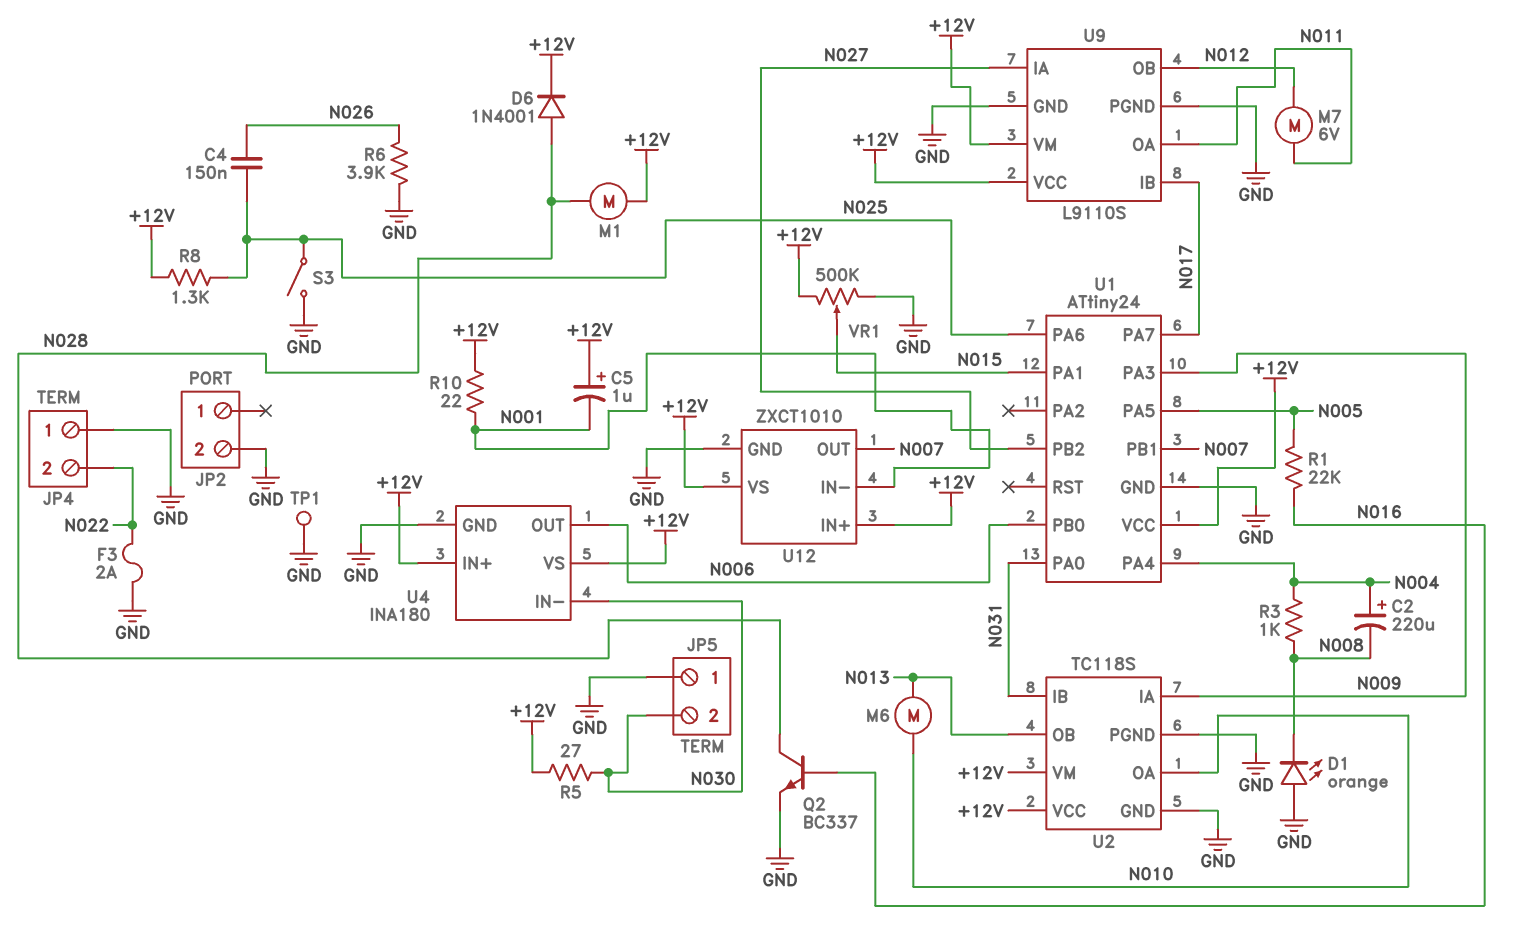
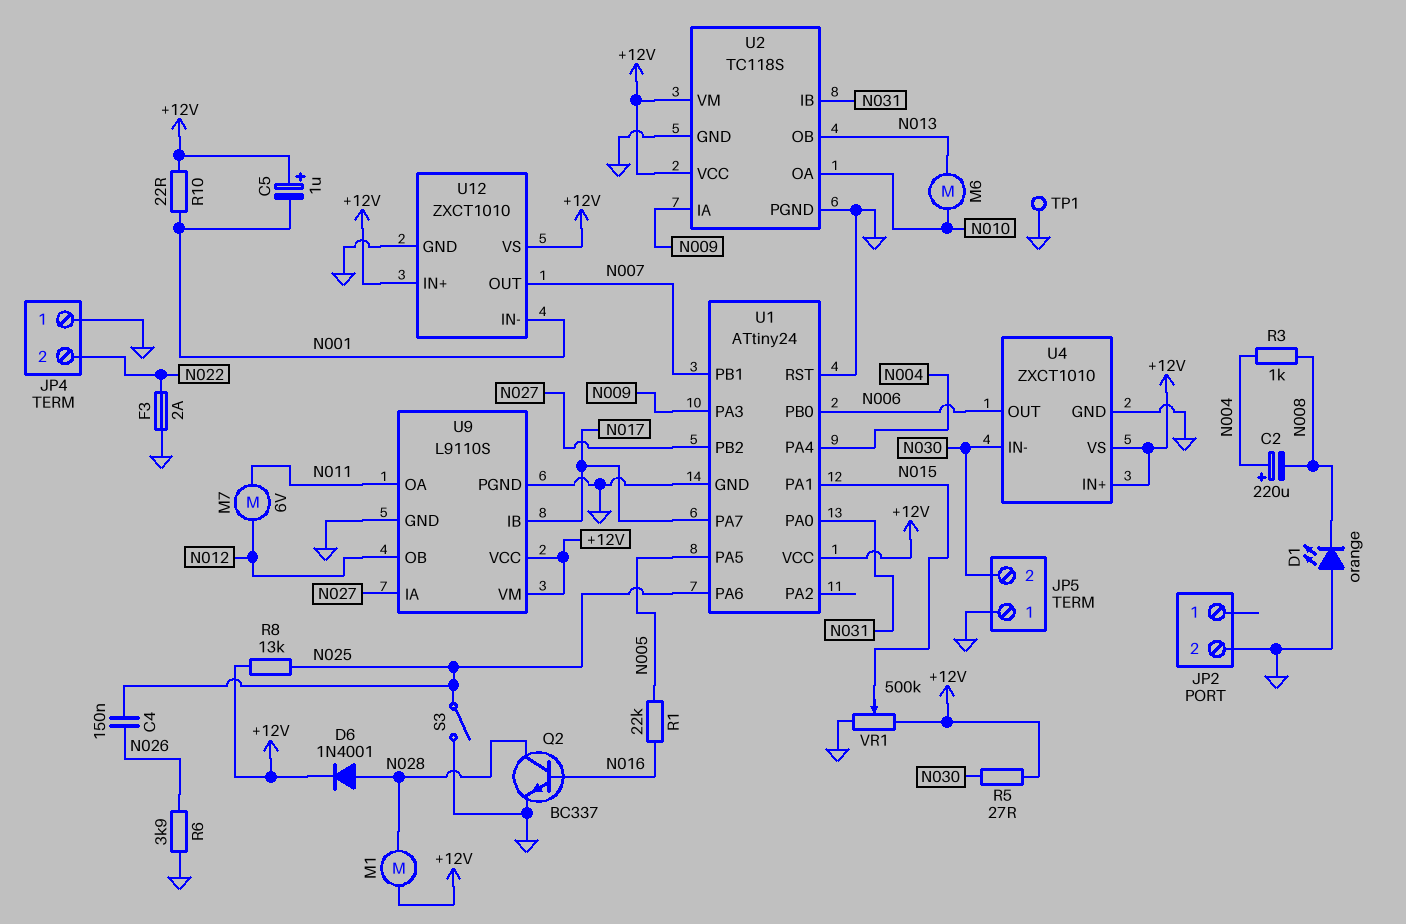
R8: 1.3k (+12V, N025) -> 13k (+12V, N025)
U1 pin RST: none -> GND
U4: INA180 -> ZXCT1010

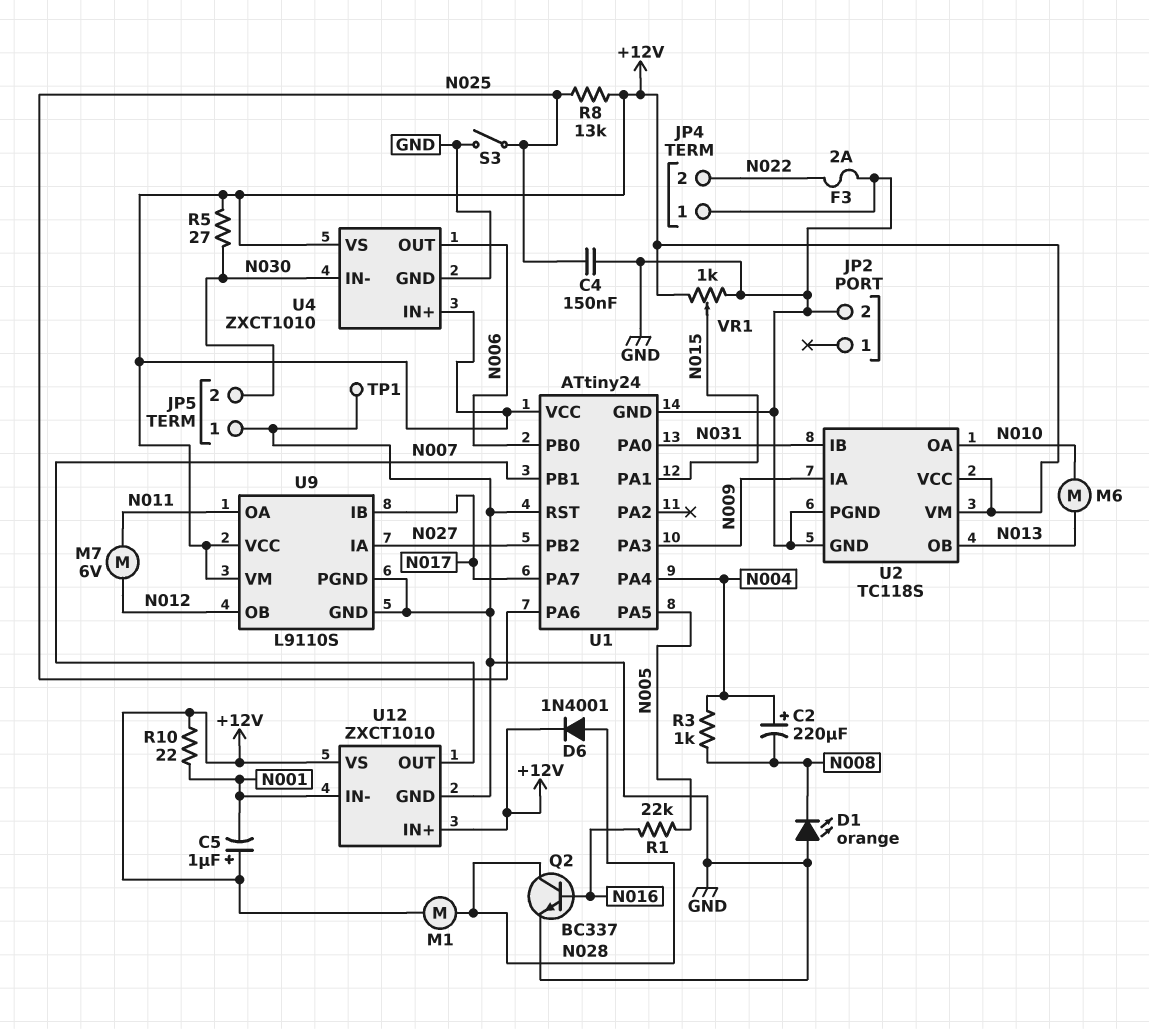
C4: 150nF (N025, N026) -> 150nF (GND, N025)
R6: 3.9k (GND, N026) -> none
VR1: 500k (+12V, GND, wiper N015) -> 1k (+12V, GND, wiper N015)

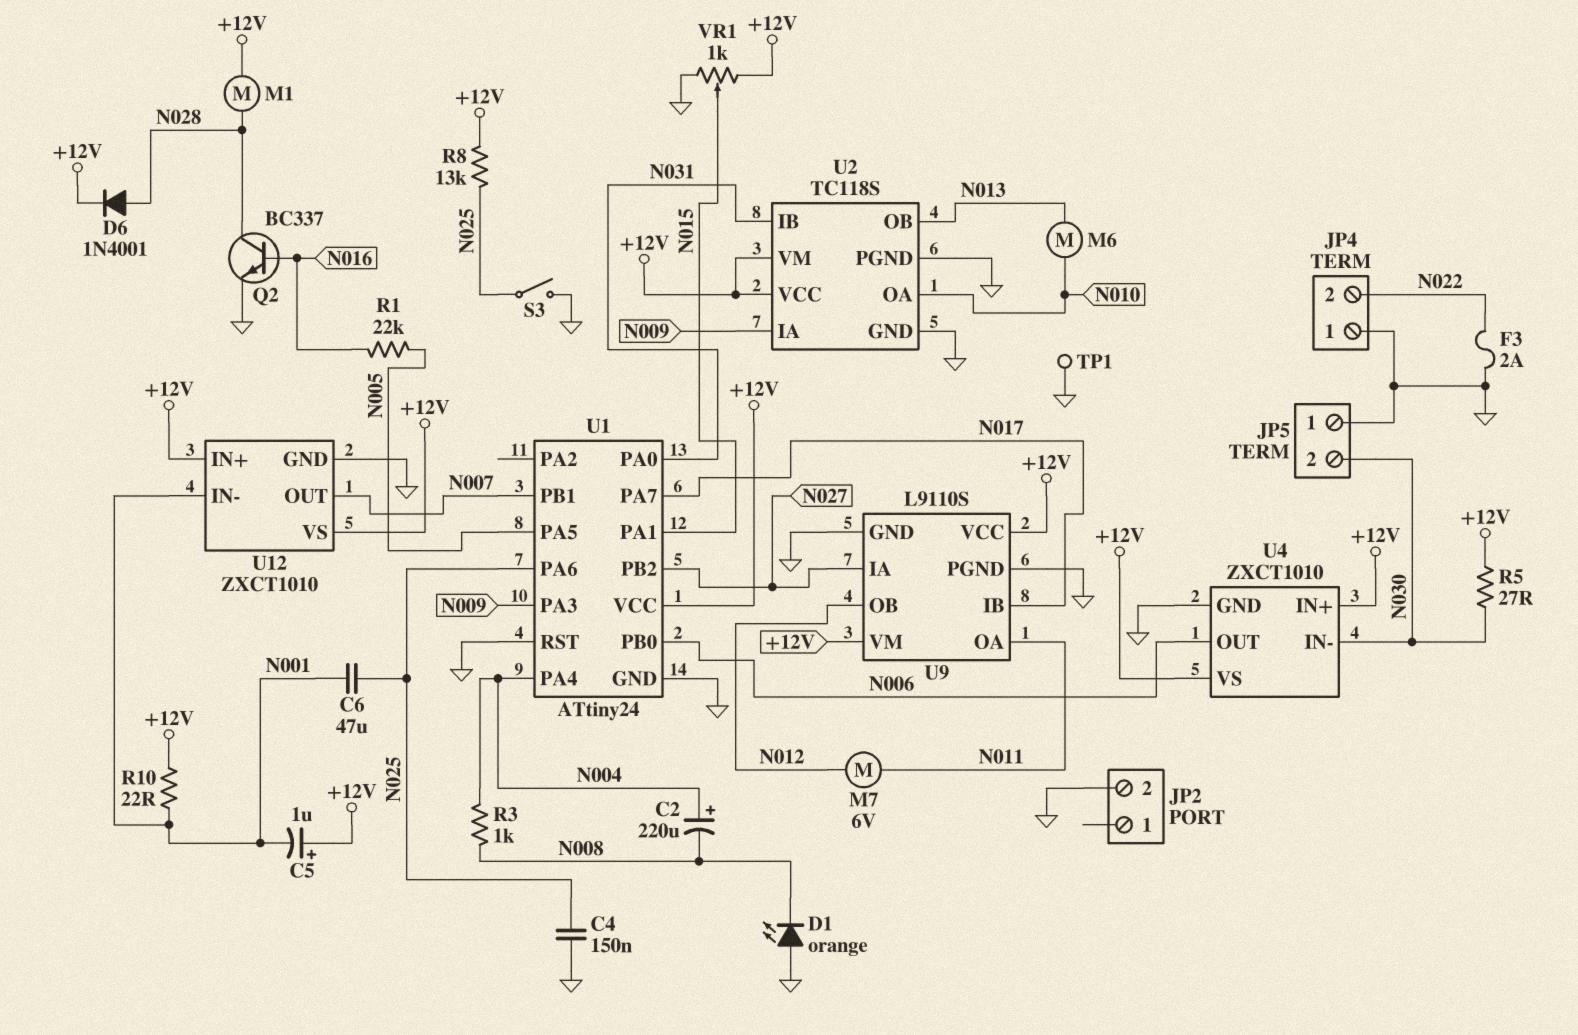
C6: none -> 47uF (N001, N025)

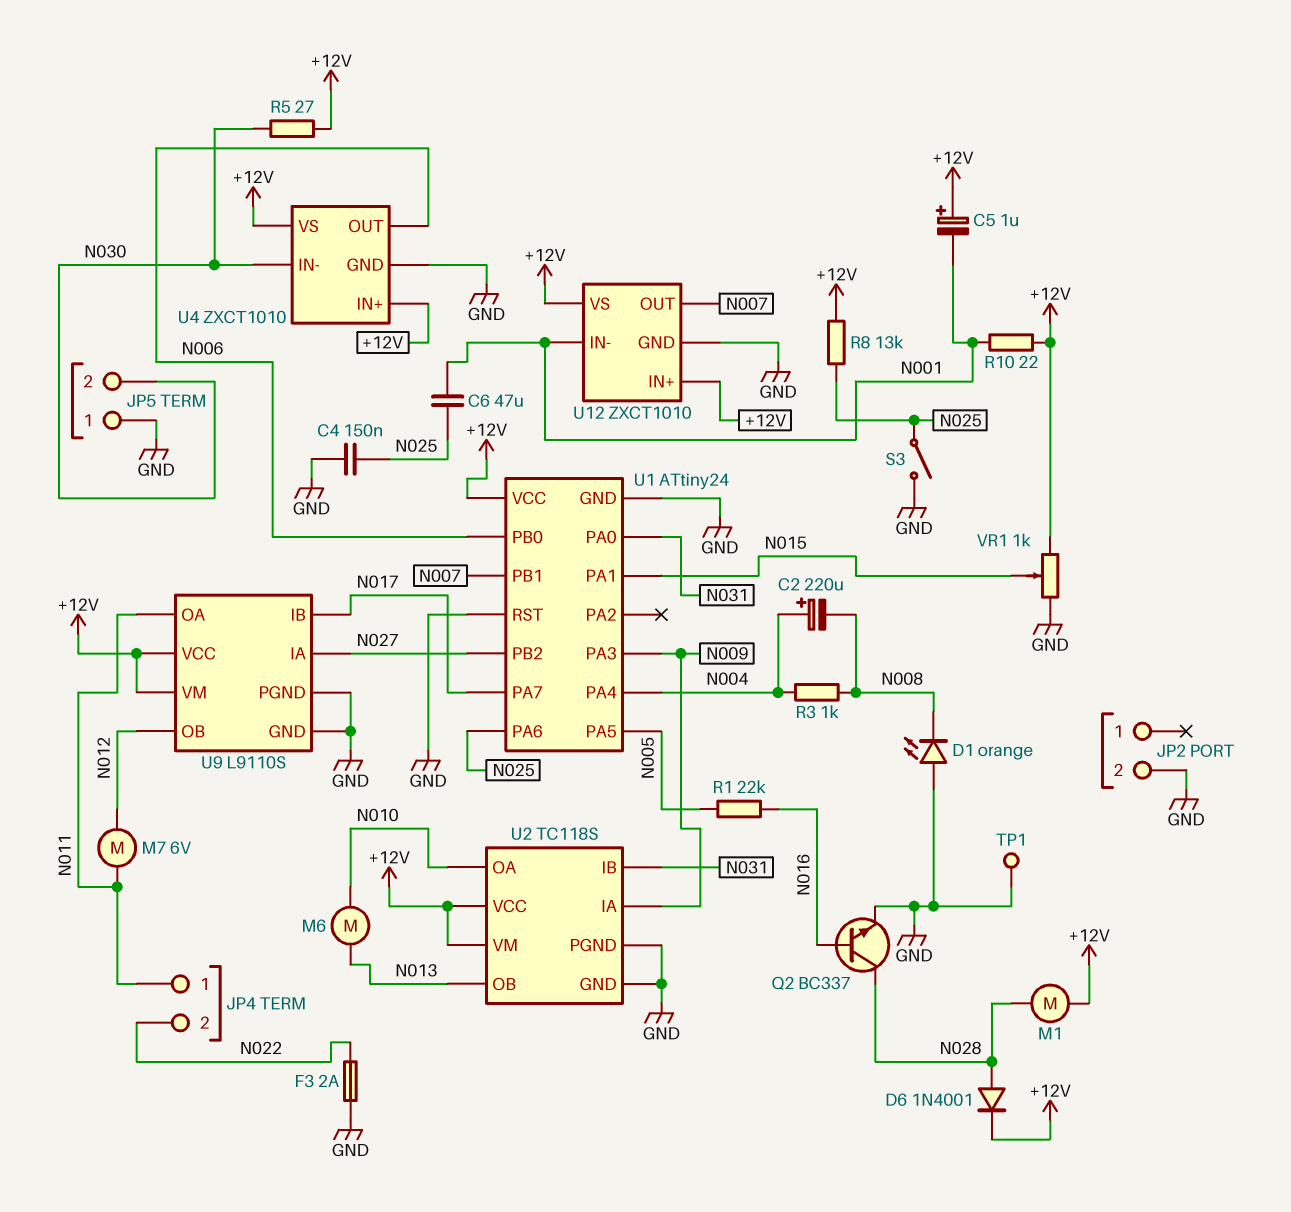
JP4 pin 1: GND -> N011

